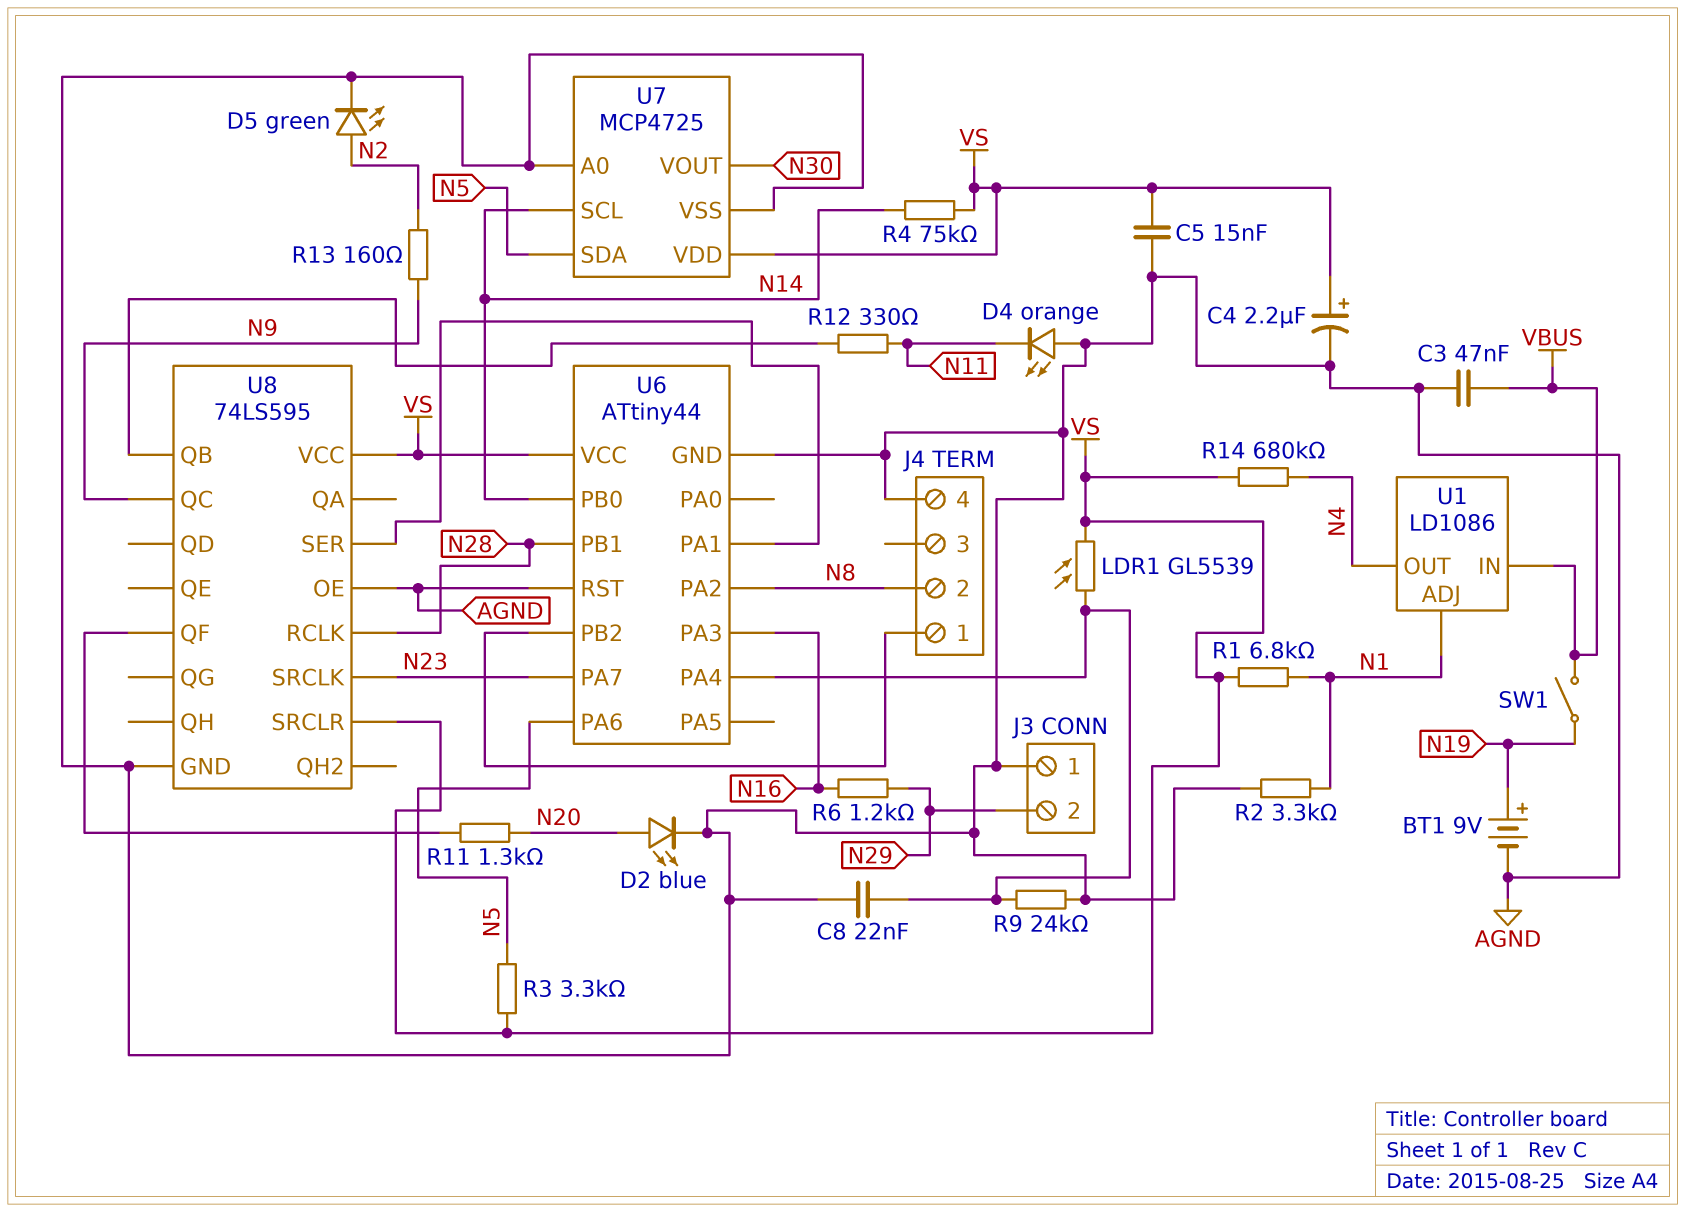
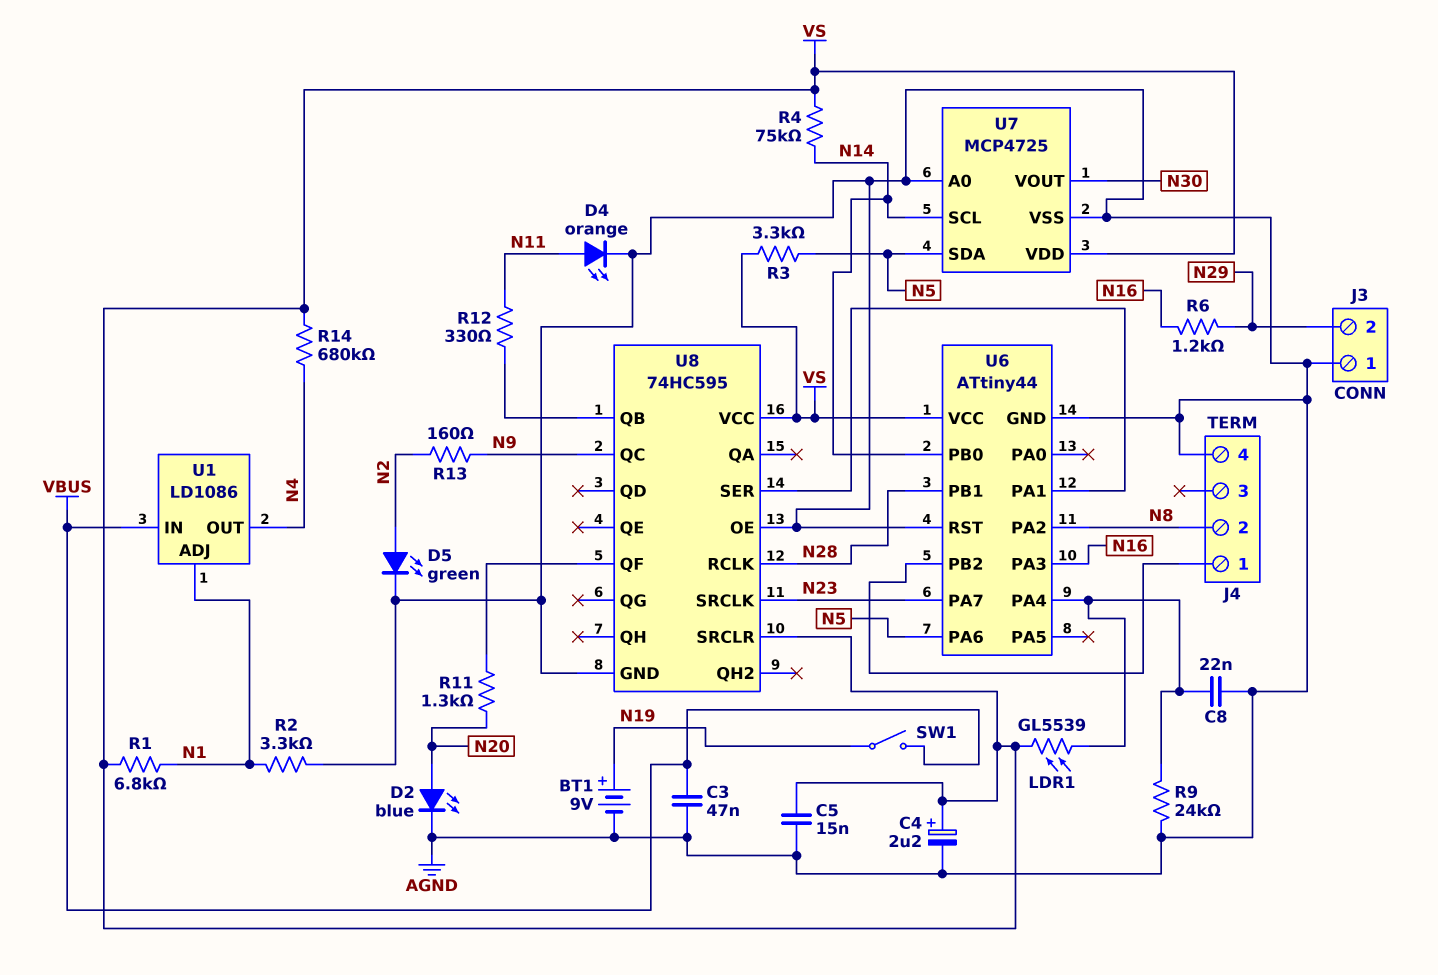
D4: LED orange (A AGND, K N11) -> LED orange (A N11, K AGND)
U8: 74LS595 -> 74HC595

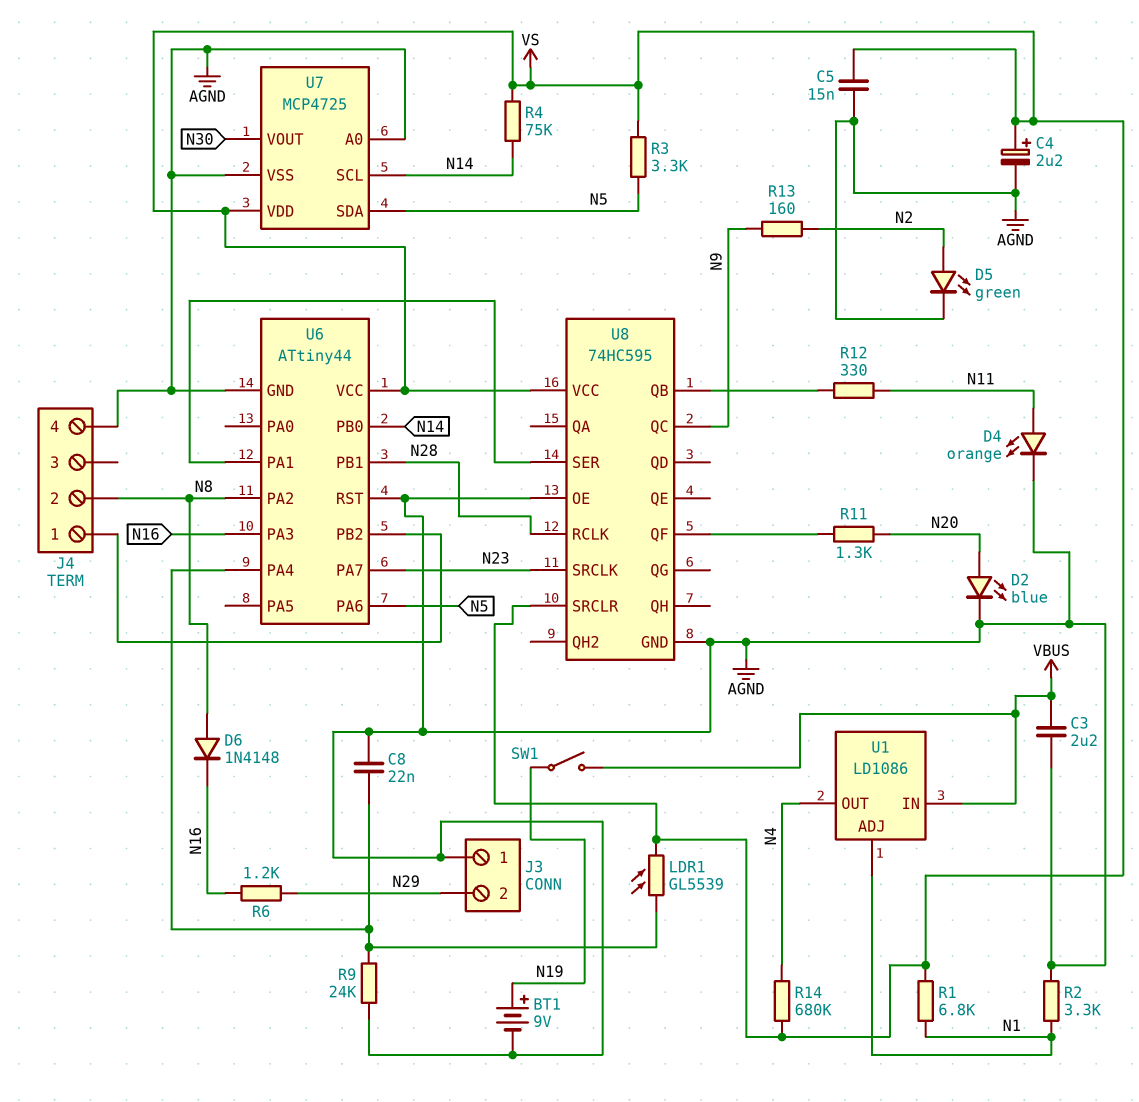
C3: 47nF (AGND, VBUS) -> 2.2uF (AGND, VBUS)
D6: none -> diode 1N4148 (A N8, K N16)

